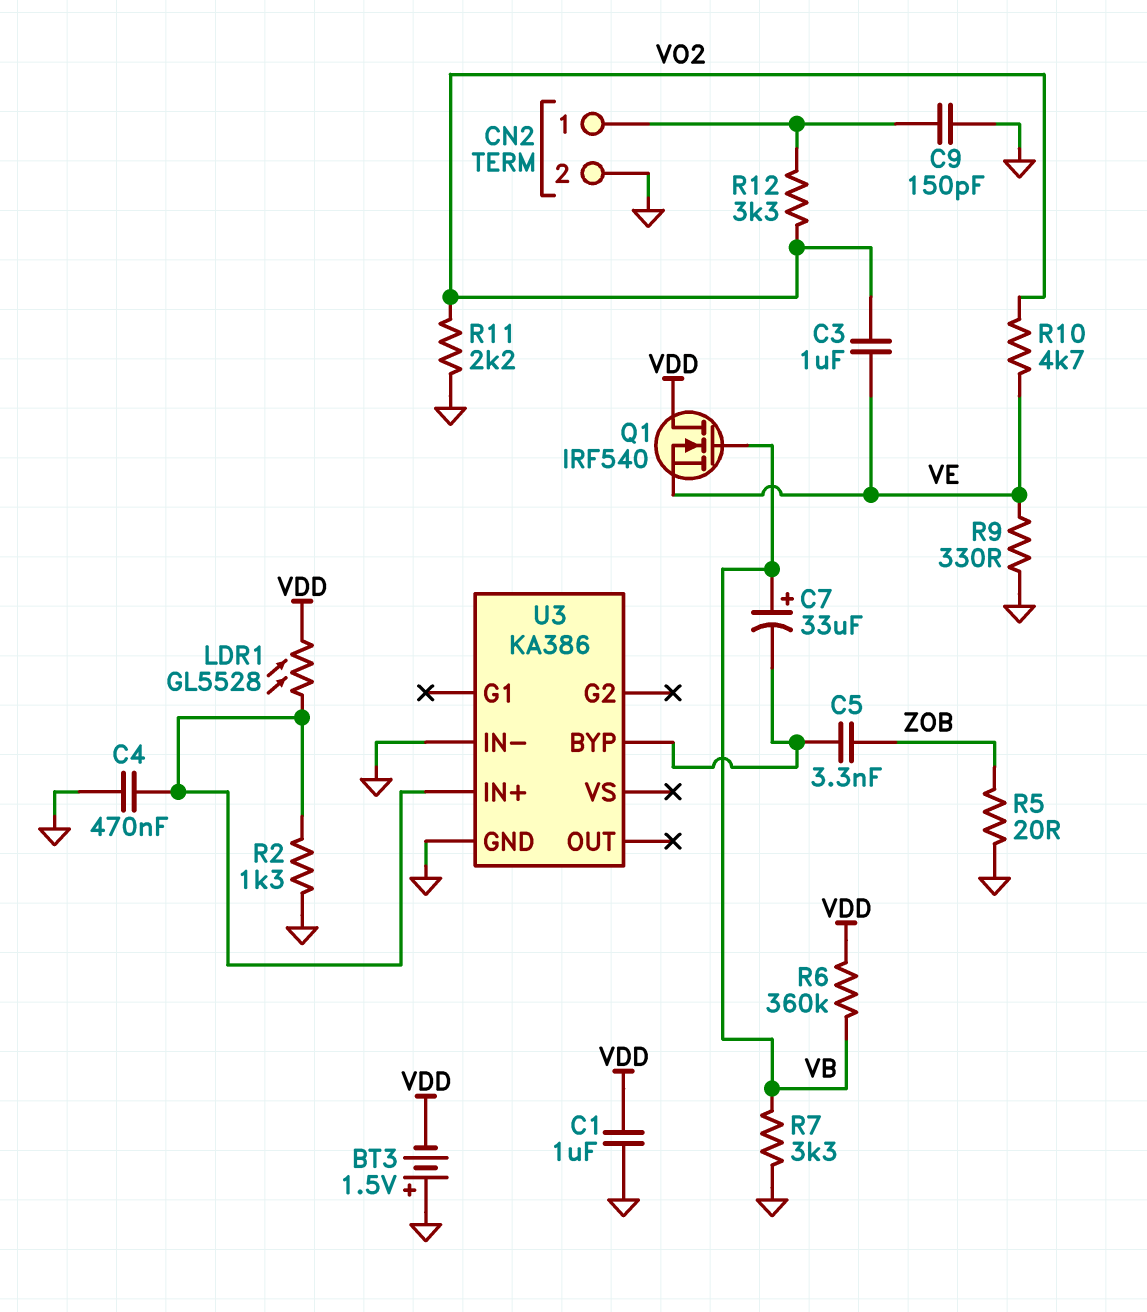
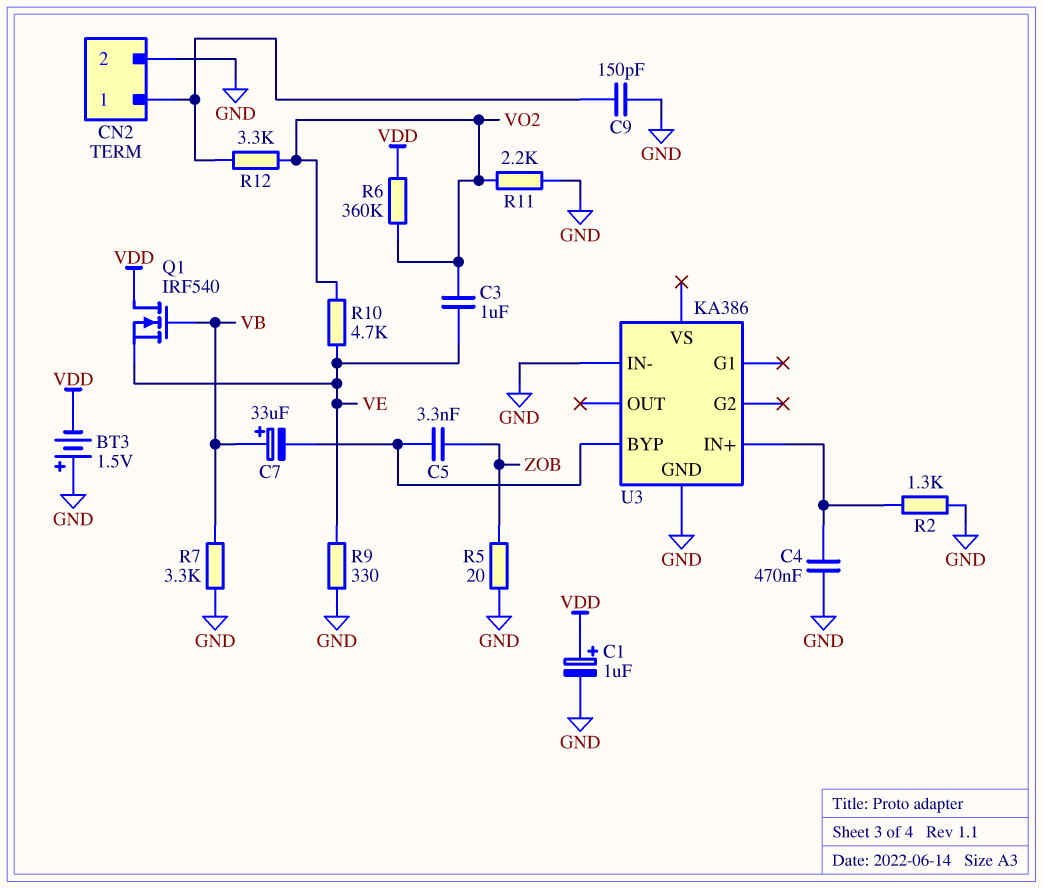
C1: 1uF (GND, VDD) -> 1uF (plus VDD, minus GND)
LDR1: GL5528 (U3/IN+, VDD) -> none
R6: 360k (VB, VDD) -> 360k (VDD, VO2)

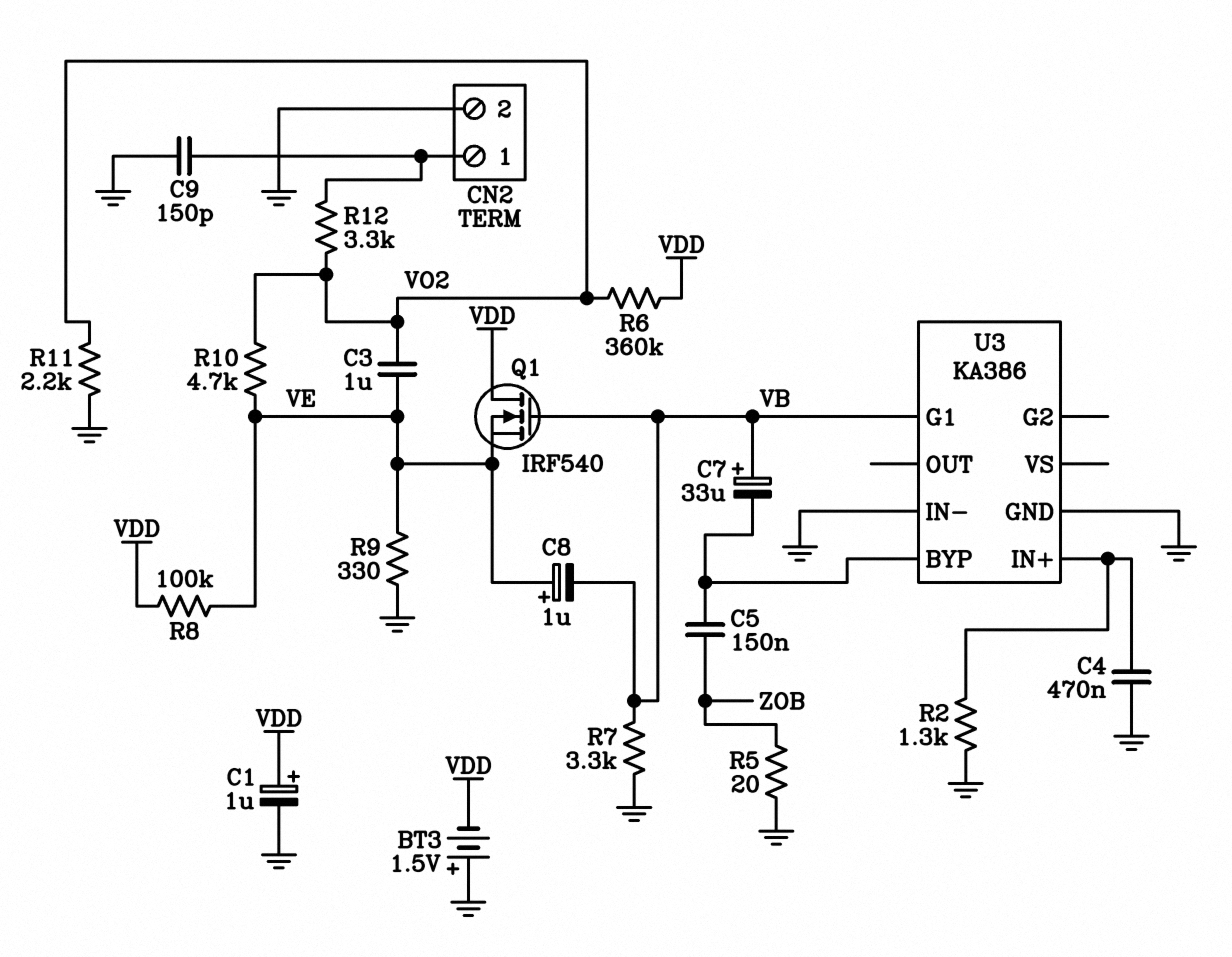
C5: 3.3nF (U3/BYP, ZOB) -> 150nF (U3/BYP, ZOB)
C8: none -> 1uF (plus VE, minus VB)
R8: none -> 100k (VDD, VE)
U3 pin G1: none -> VB

